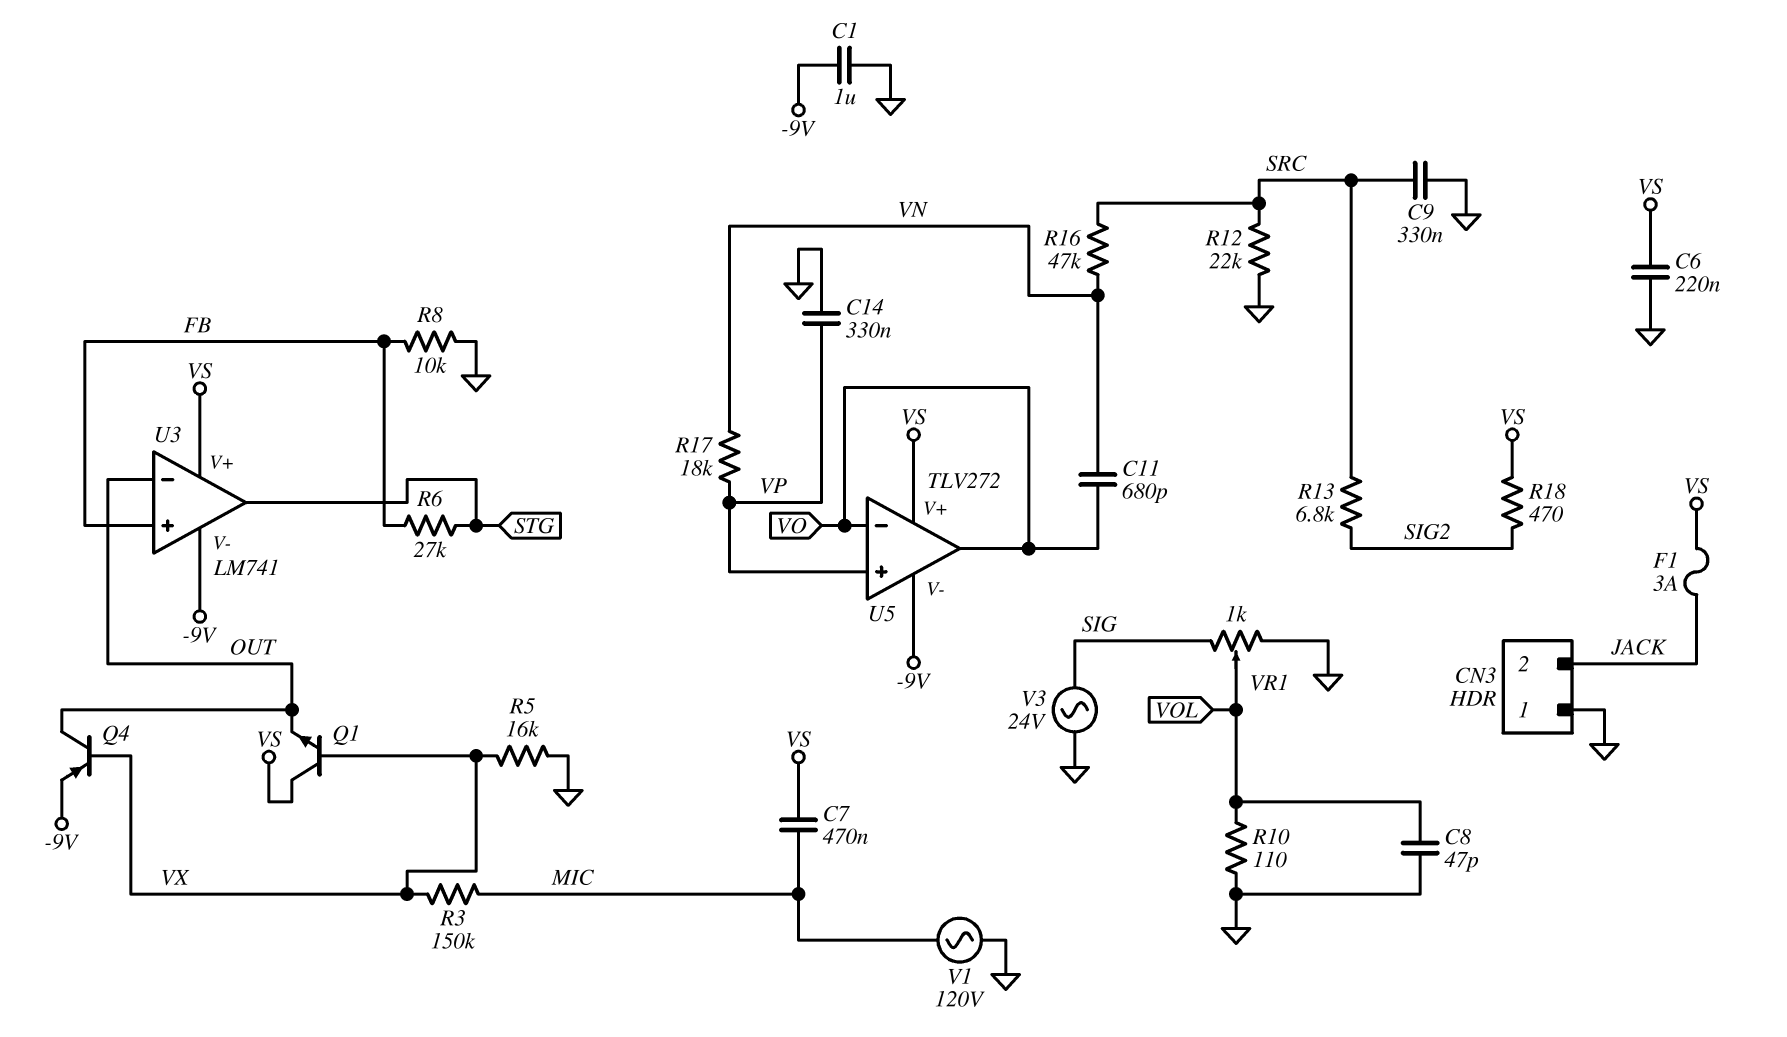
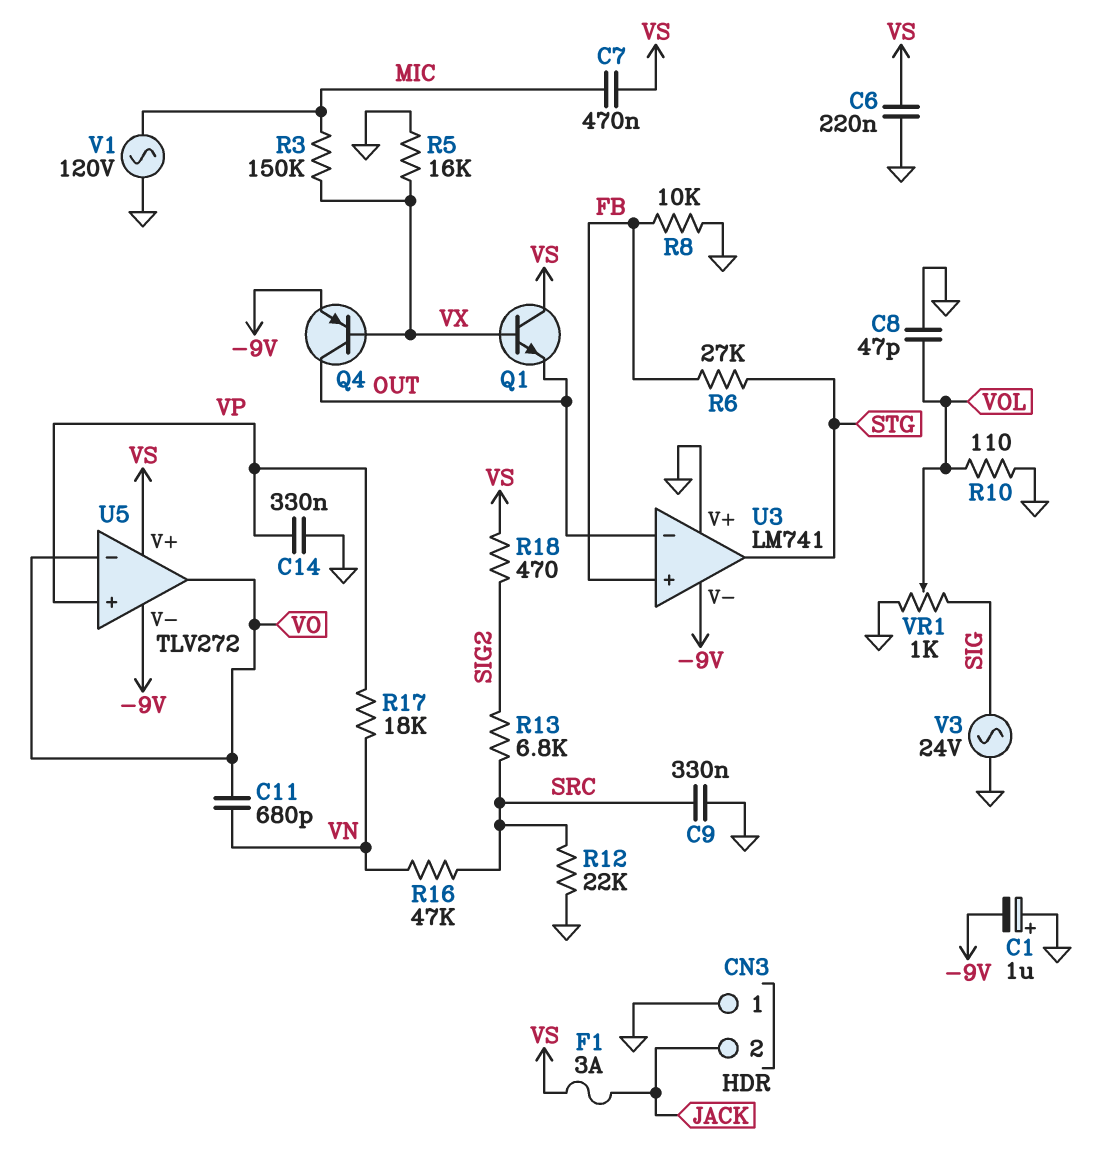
C1: 1uF (-9V, GND) -> 1uF (plus GND, minus -9V)
U3 pin V+: VS -> GND

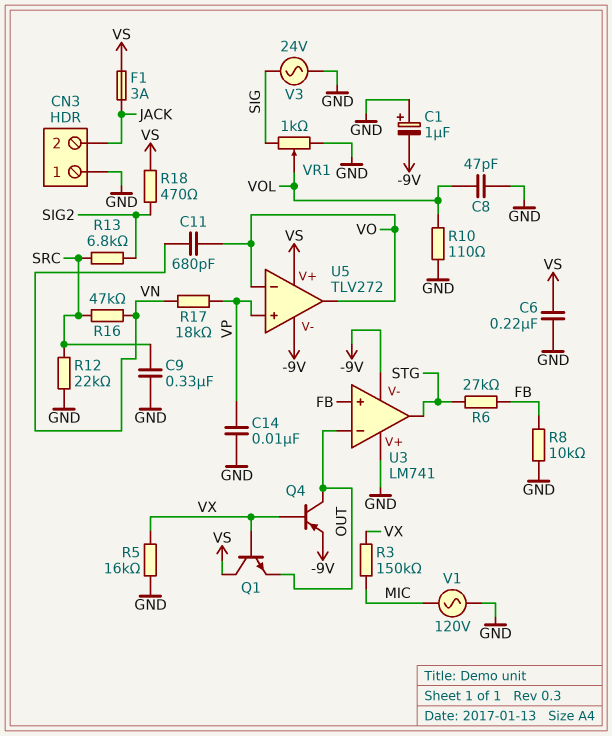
C7: 470nF (MIC, VS) -> none
C14: 330nF (GND, VP) -> 10nF (GND, VP)

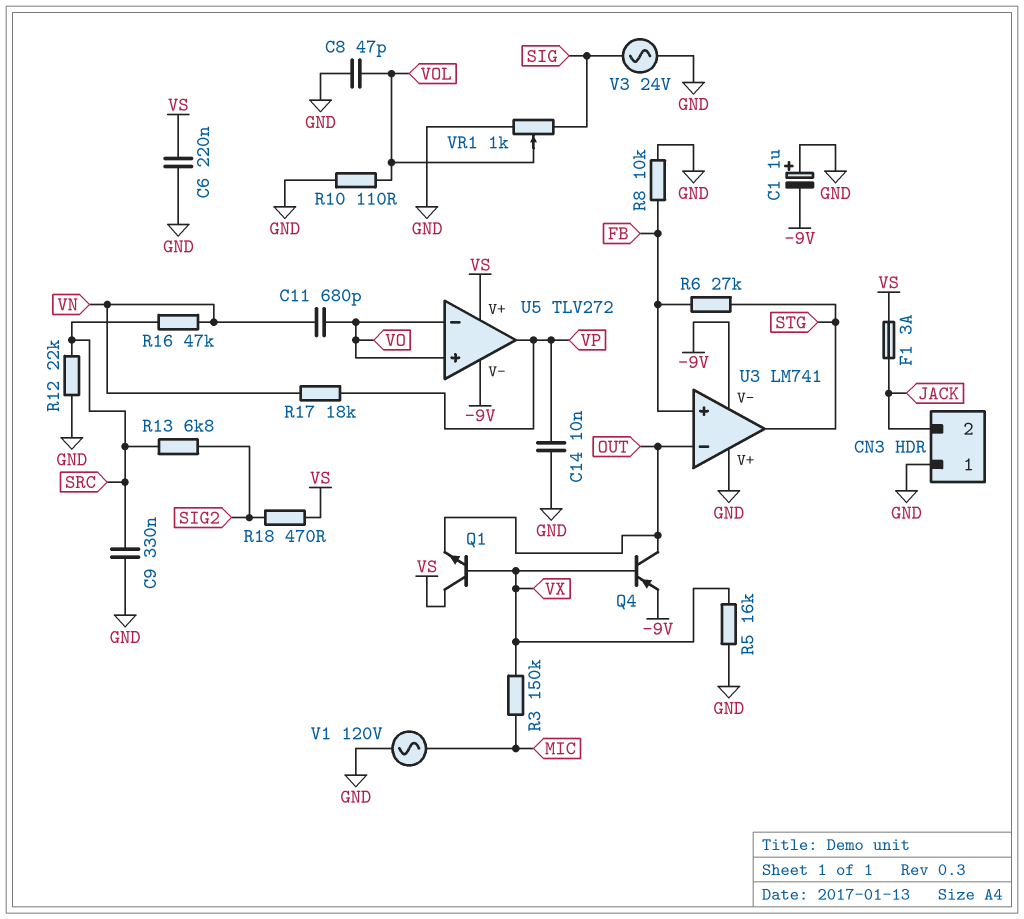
U5 pin in+: VP -> VO
U5 pin out: VO -> VP

